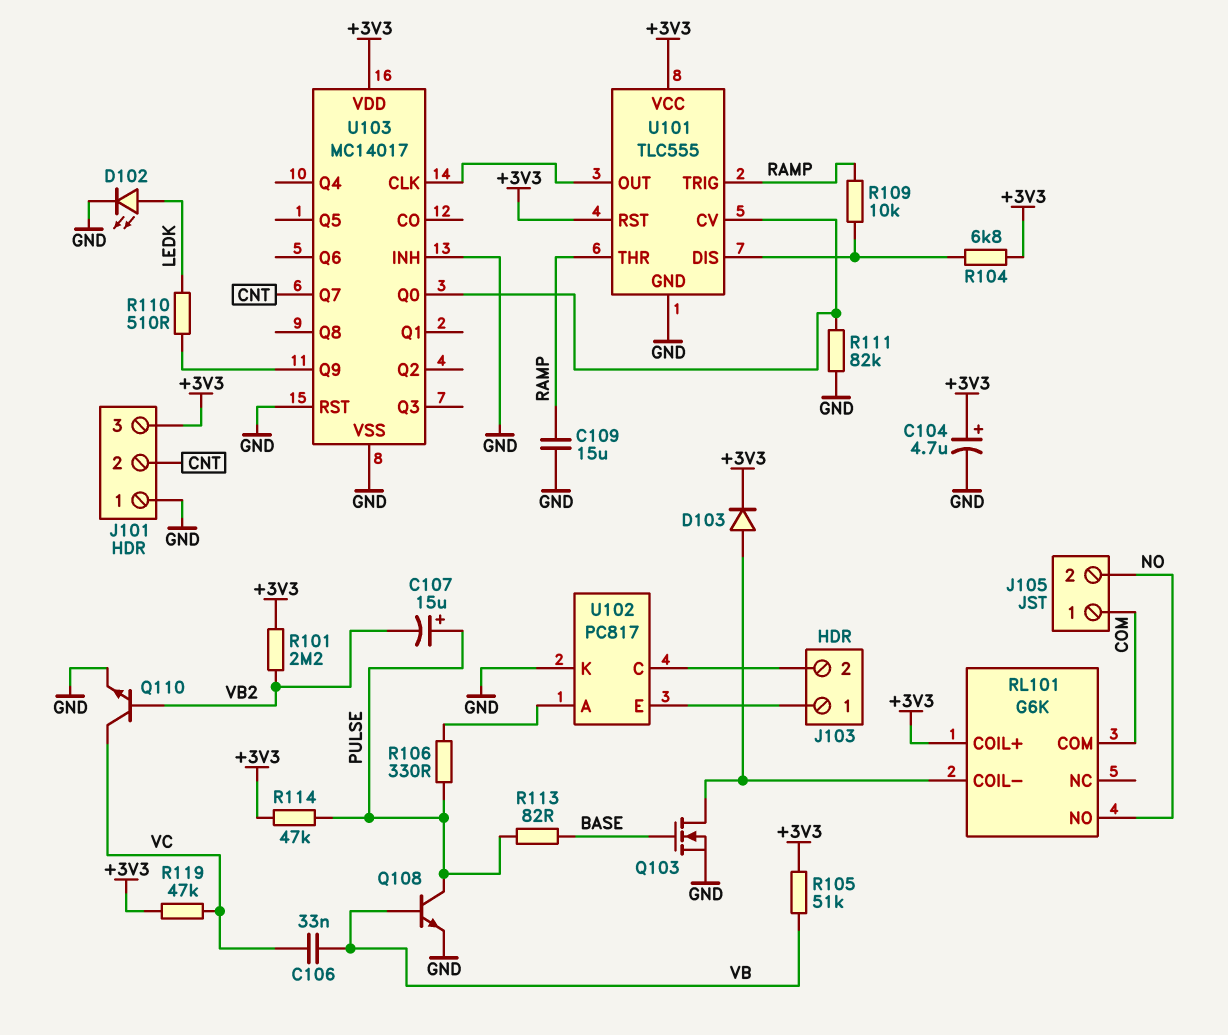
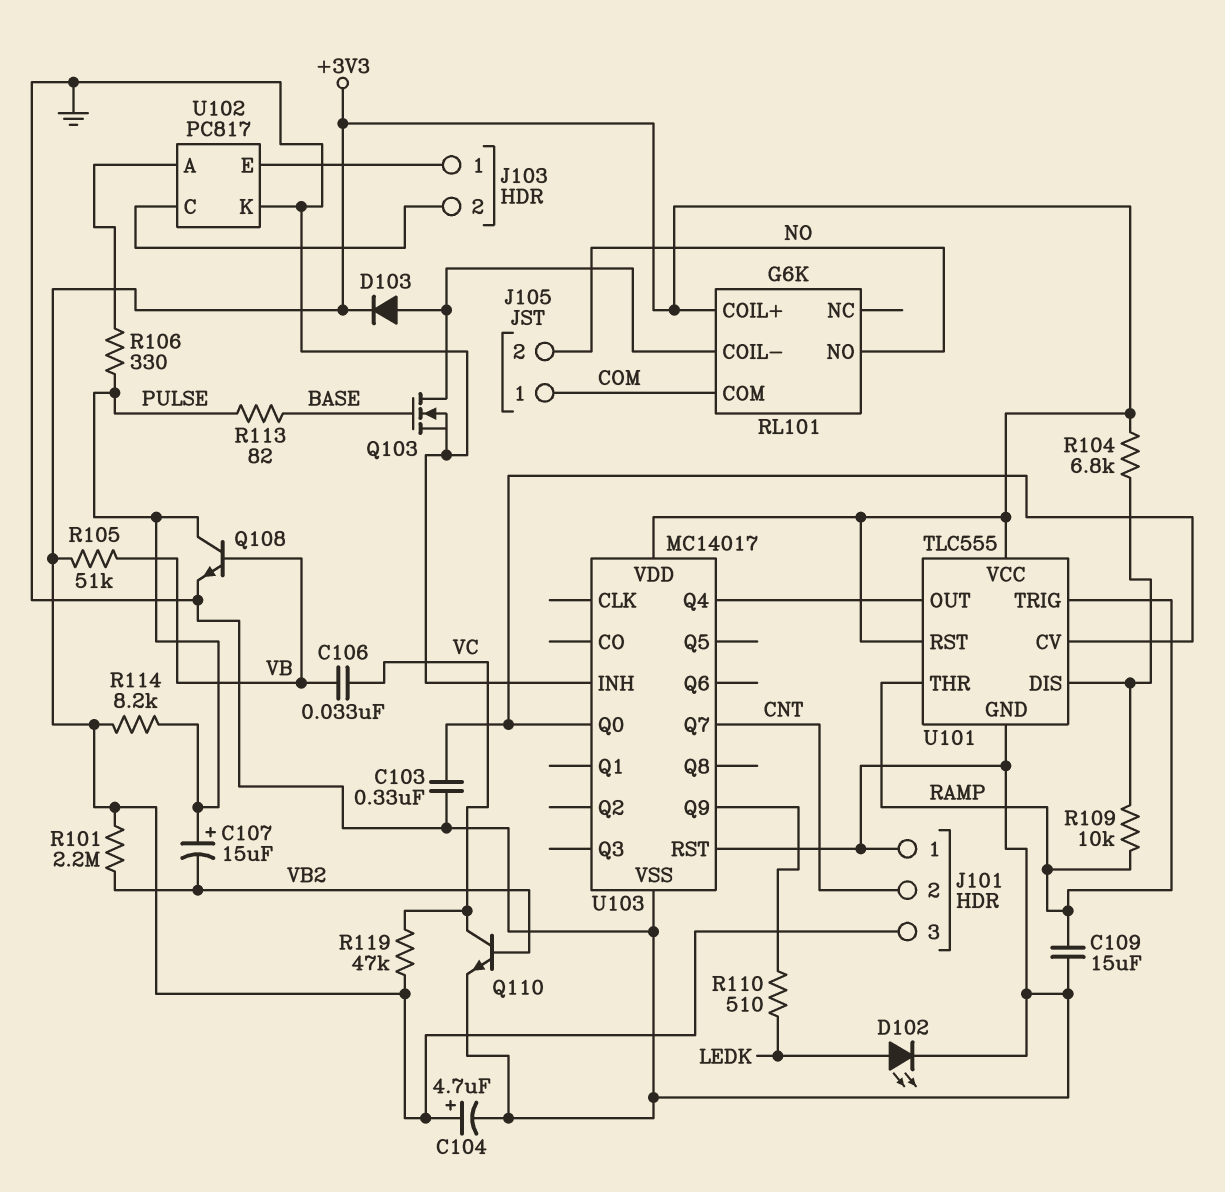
C103: none -> 330nF (GND, U101/CV)
R111: 82k (GND, U101/CV) -> none
R114: 47k (+3V3, PULSE) -> 8.2k (+3V3, PULSE)
U103 pin CLK: U101/OUT -> none
U103 pin Q4: none -> U101/OUT

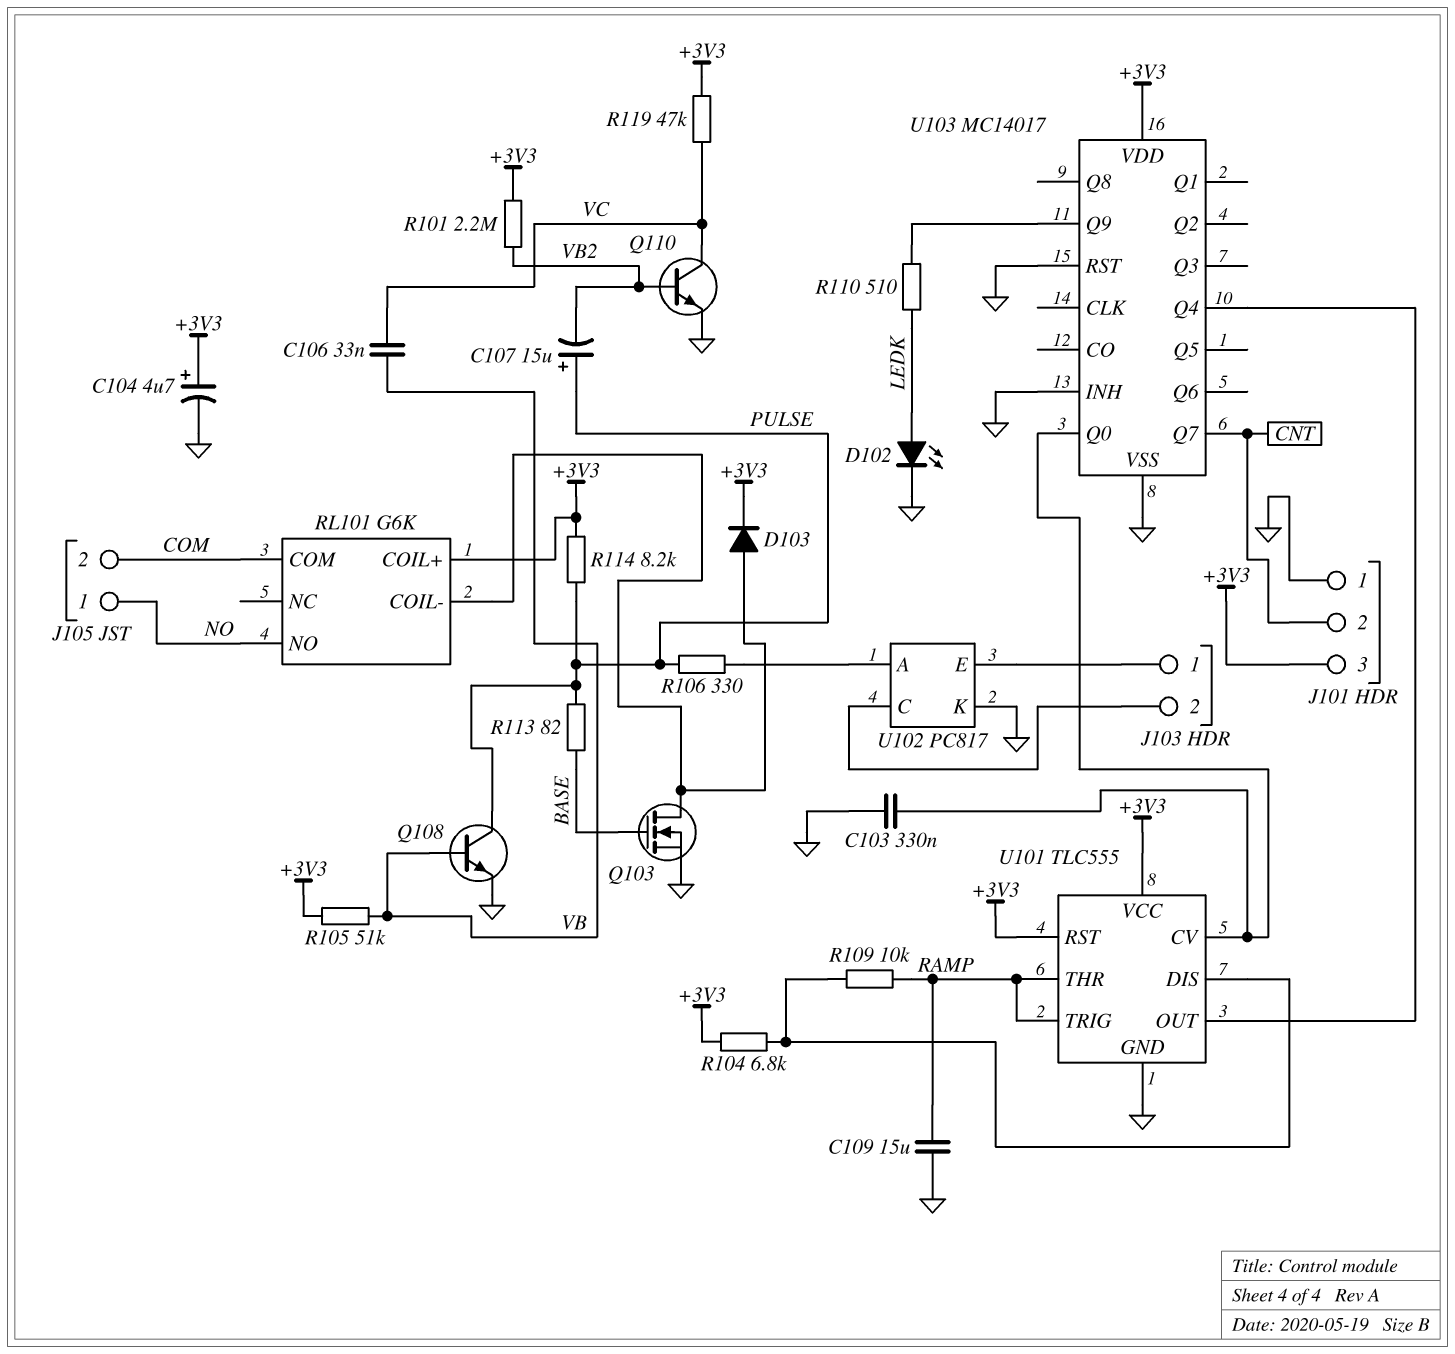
J105 pin 1: COM -> NO
J105 pin 2: NO -> COM

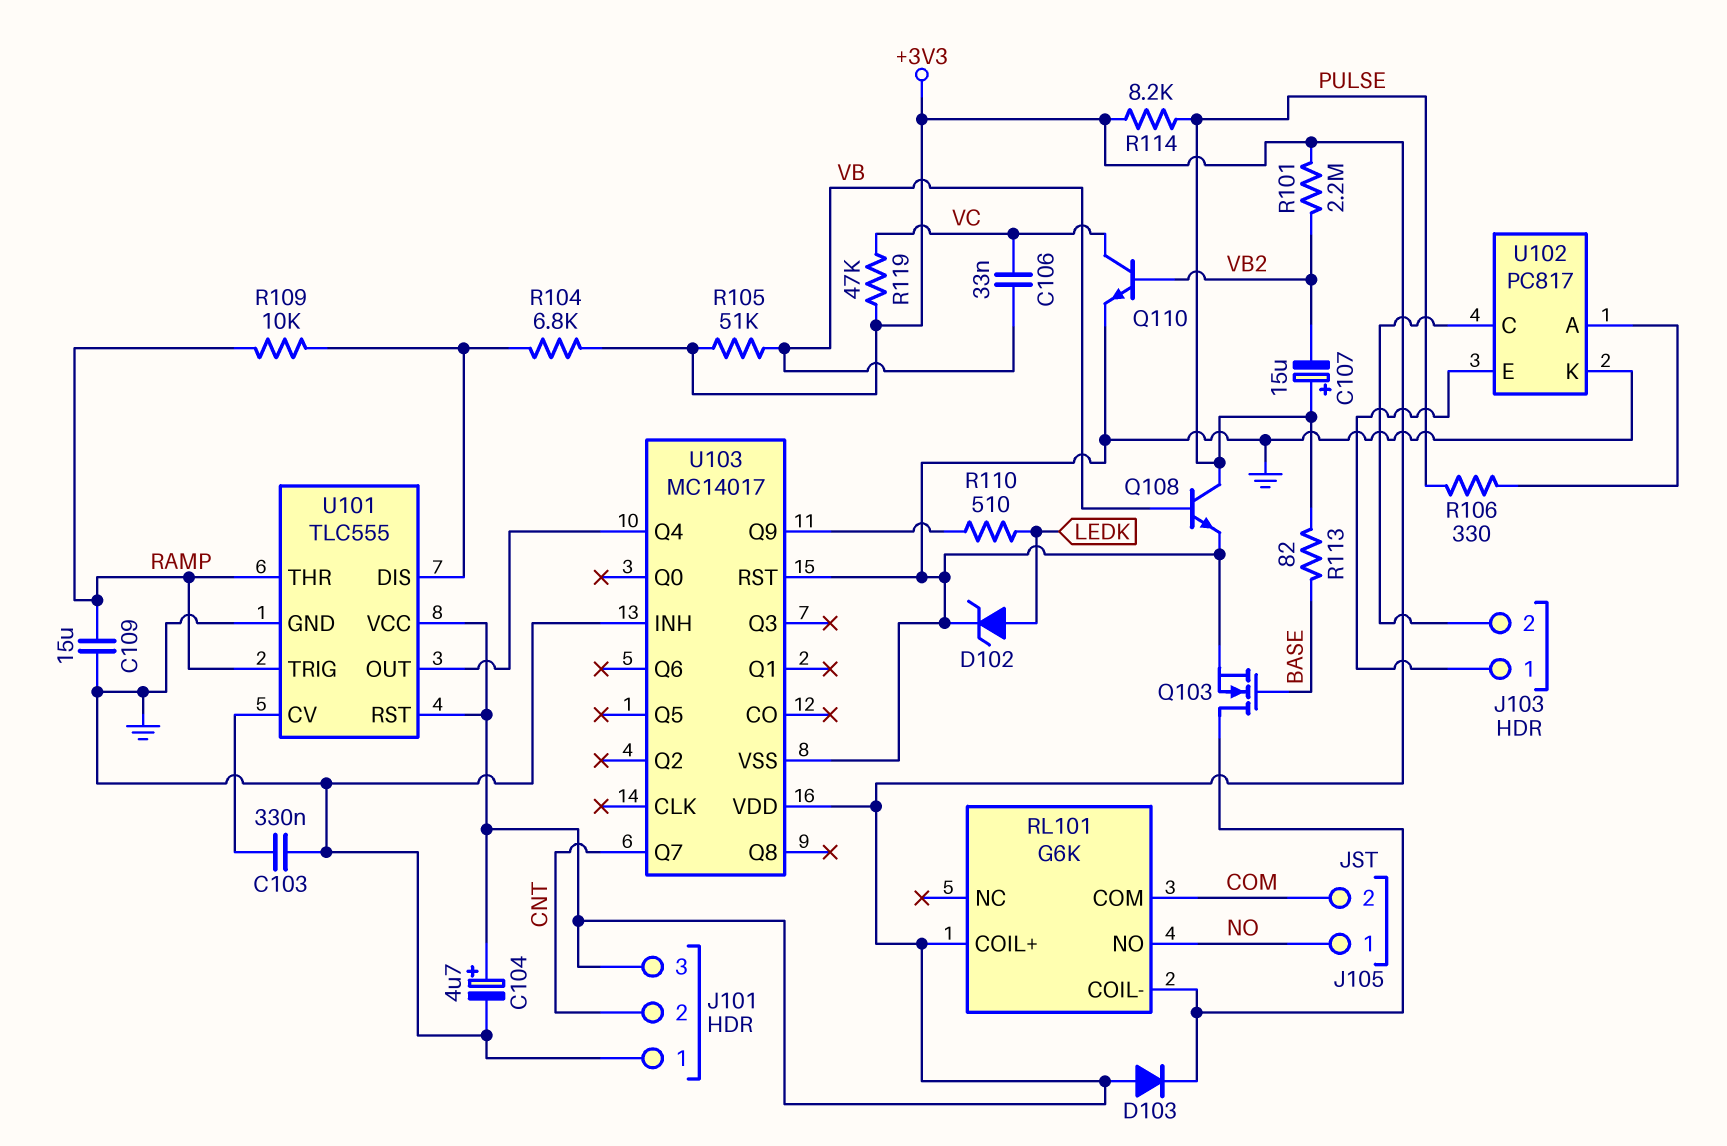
D102: LED (A LEDK, K GND) -> zener (A LEDK, K GND)
D103: diode (A RL101/COIL-, K +3V3) -> diode (A +3V3, K RL101/COIL-)
U103 pin Q0: U101/CV -> none

